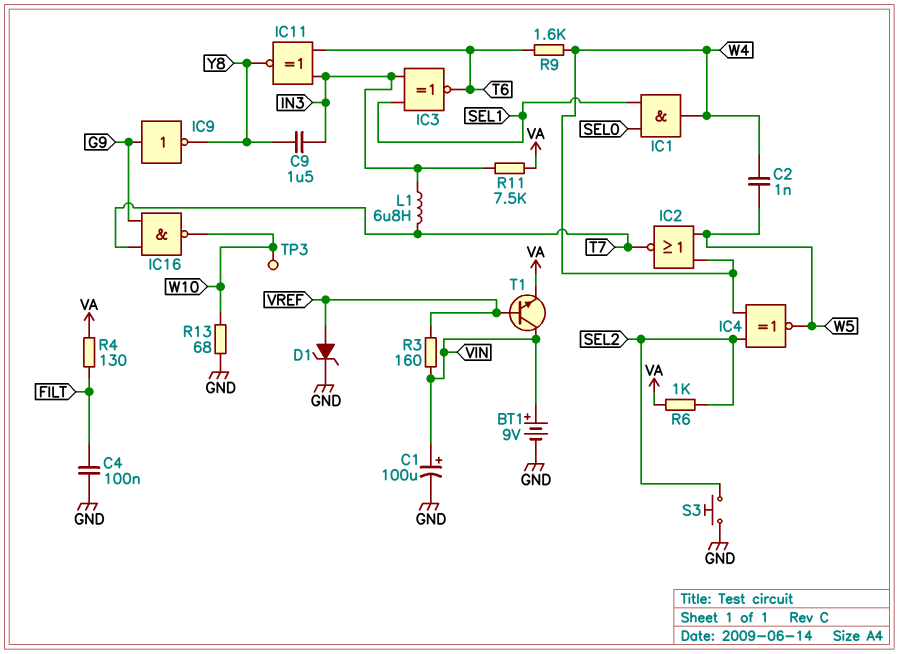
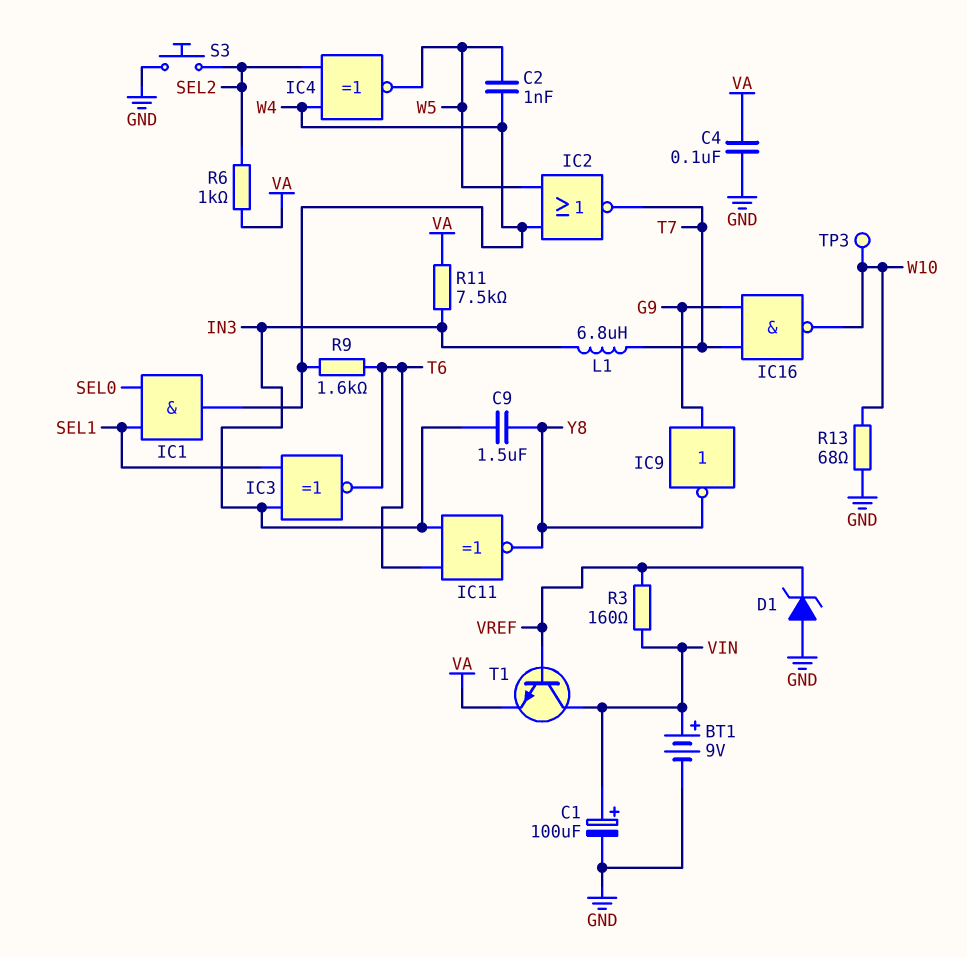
C4: 100nF (FILT, GND) -> 100nF (GND, VA)
D1: zener (A VREF, K GND) -> zener (A GND, K VREF)
R4: 130 (FILT, VA) -> none

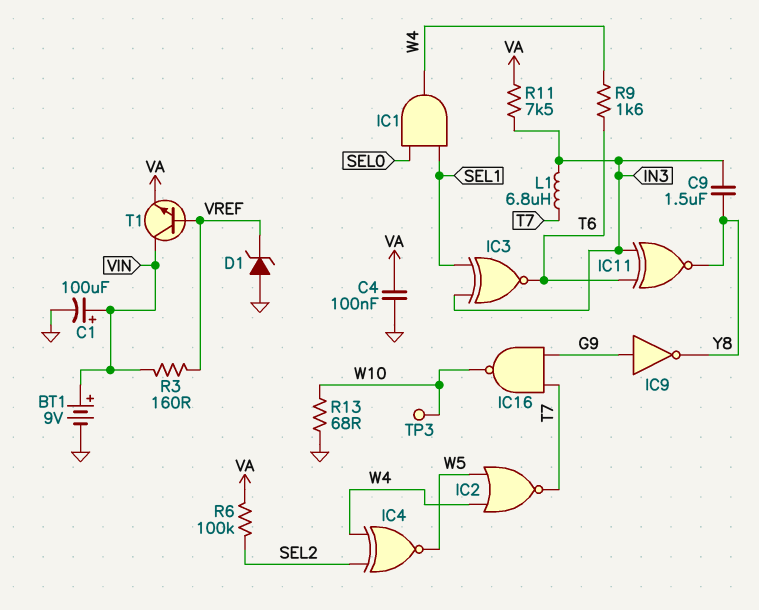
C2: 1nF (W4, W5) -> none
R6: 1k (SEL2, VA) -> 100k (SEL2, VA)
S3: button (GND, SEL2) -> none

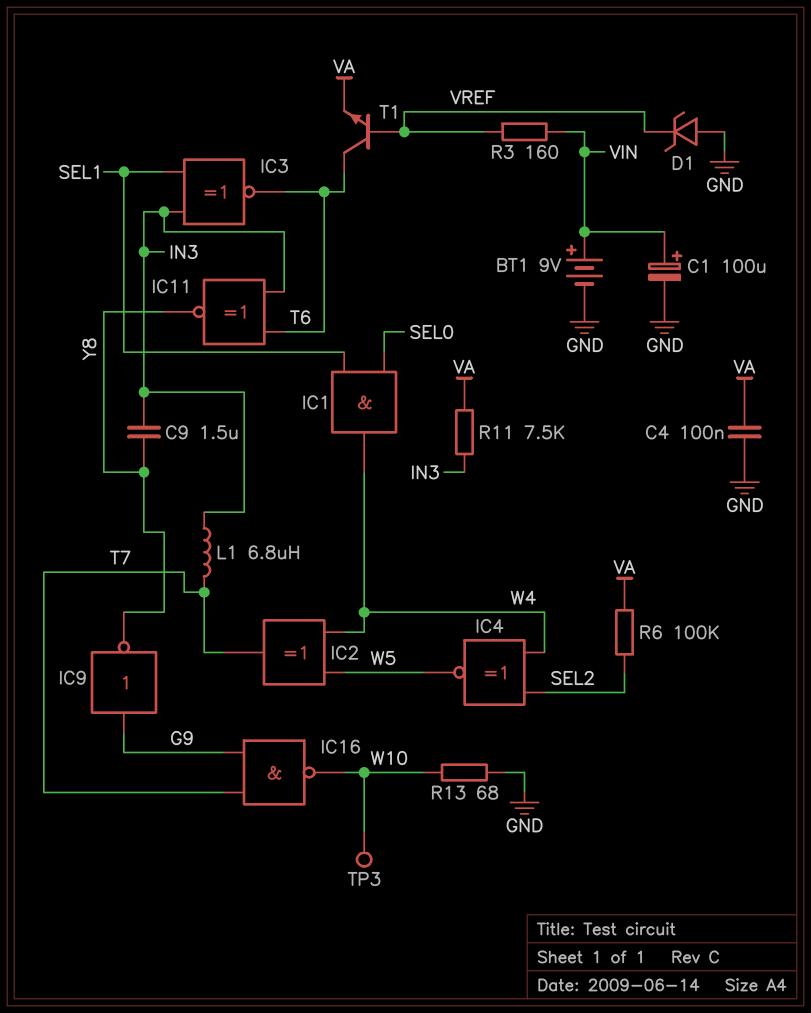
IC2: NOR (in W4, in W5, out T7) -> XOR (in W4, in W5, out T7)
R9: 1.6k (T6, W4) -> none
T1: NPN (B VREF, C VIN, E VA) -> NPN (B VREF, C T6, E VA)

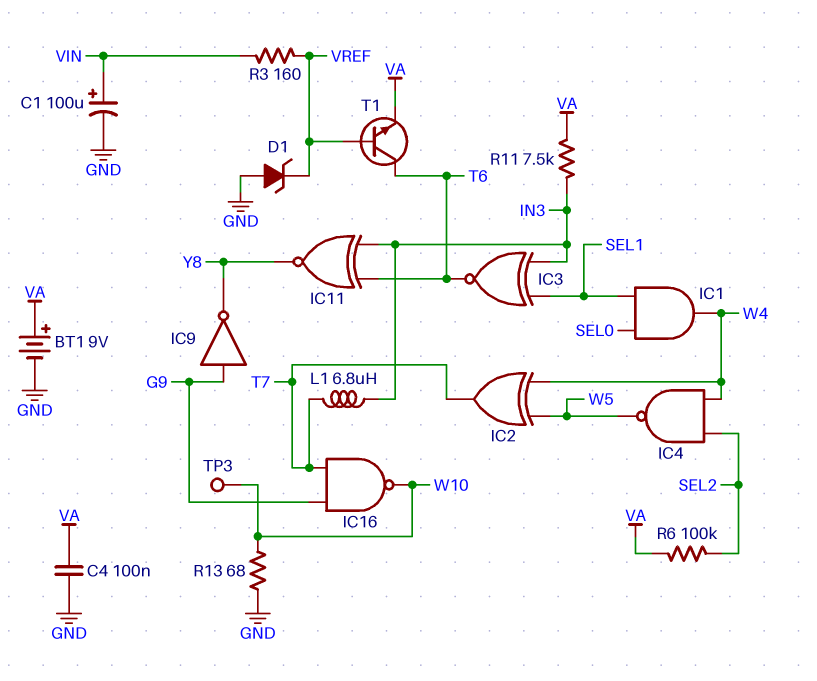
BT1: 9V (plus VIN, minus GND) -> 9V (plus VA, minus GND)
C9: 1.5uF (IN3, Y8) -> none
IC4: XNOR (in SEL2, in W4, out W5) -> NAND (in SEL2, in W4, out W5)

